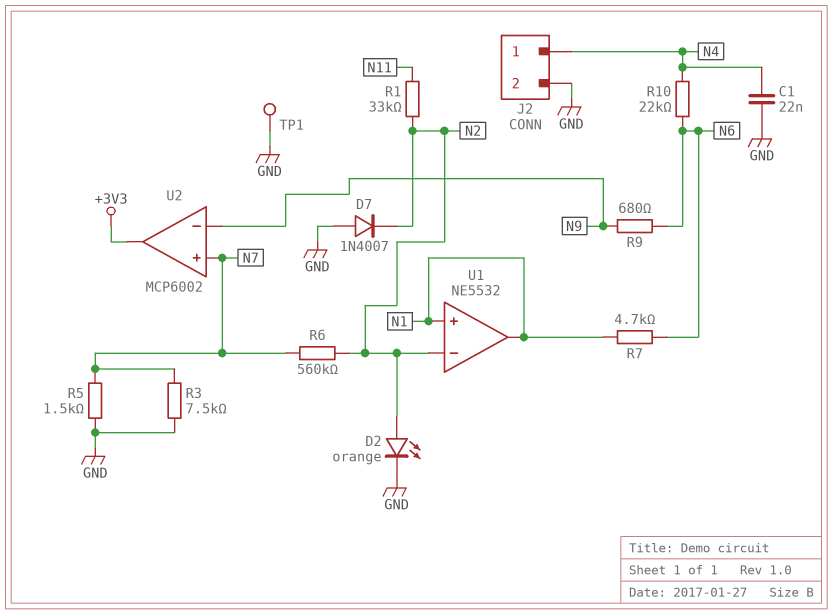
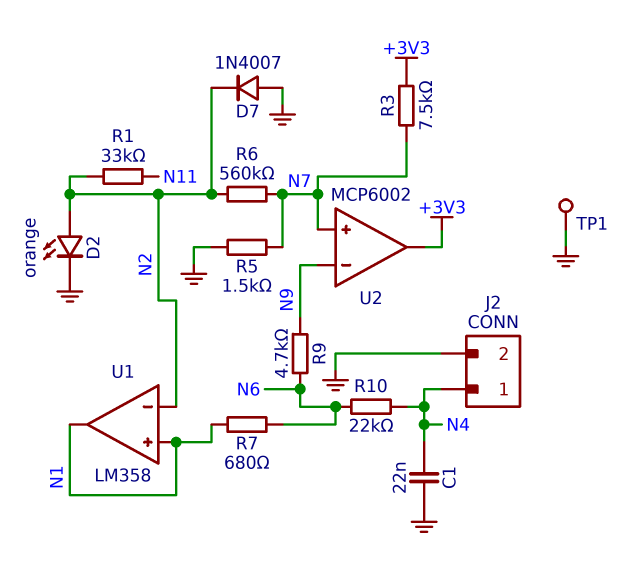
R3: 7.5k (GND, N7) -> 7.5k (+3V3, N7)
R7: 4.7k (N1, N6) -> 680 (N1, N6)
R9: 680 (N6, N9) -> 4.7k (N6, N9)
U1: NE5532 -> LM358

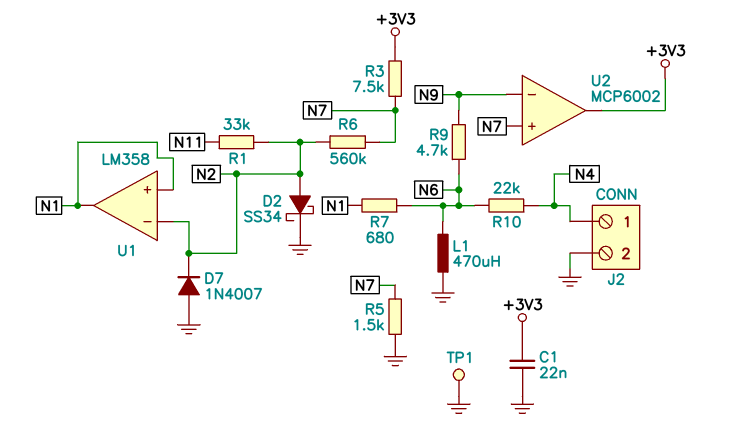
C1: 22nF (GND, N4) -> 22nF (+3V3, GND)
D2: LED orange (A N2, K GND) -> schottky SS34 (A N2, K GND)
L1: none -> 470uH (GND, N6)

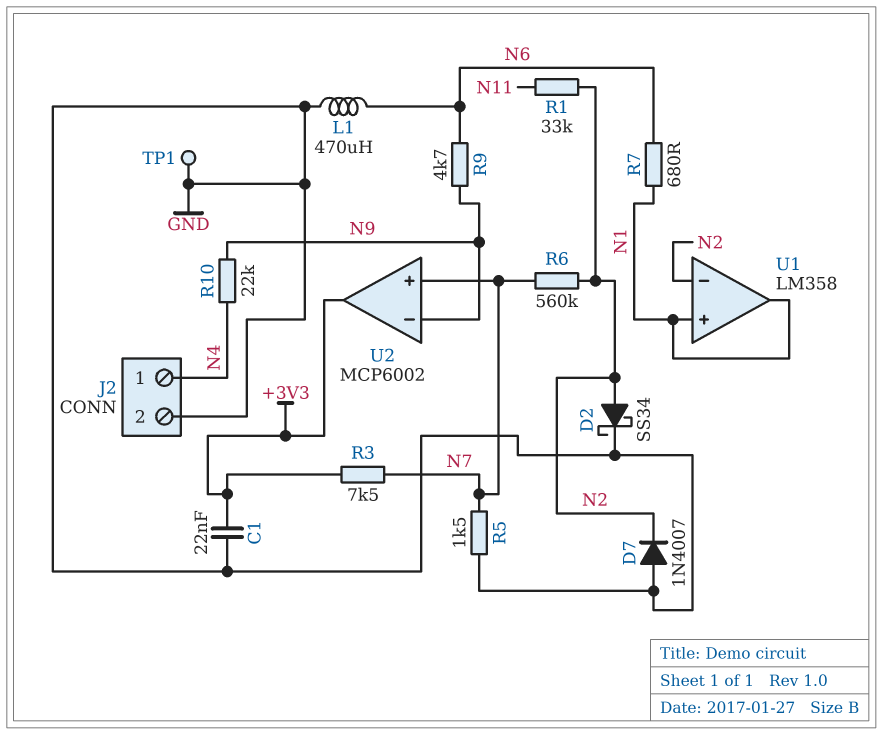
R10: 22k (N4, N6) -> 22k (N4, N9)

